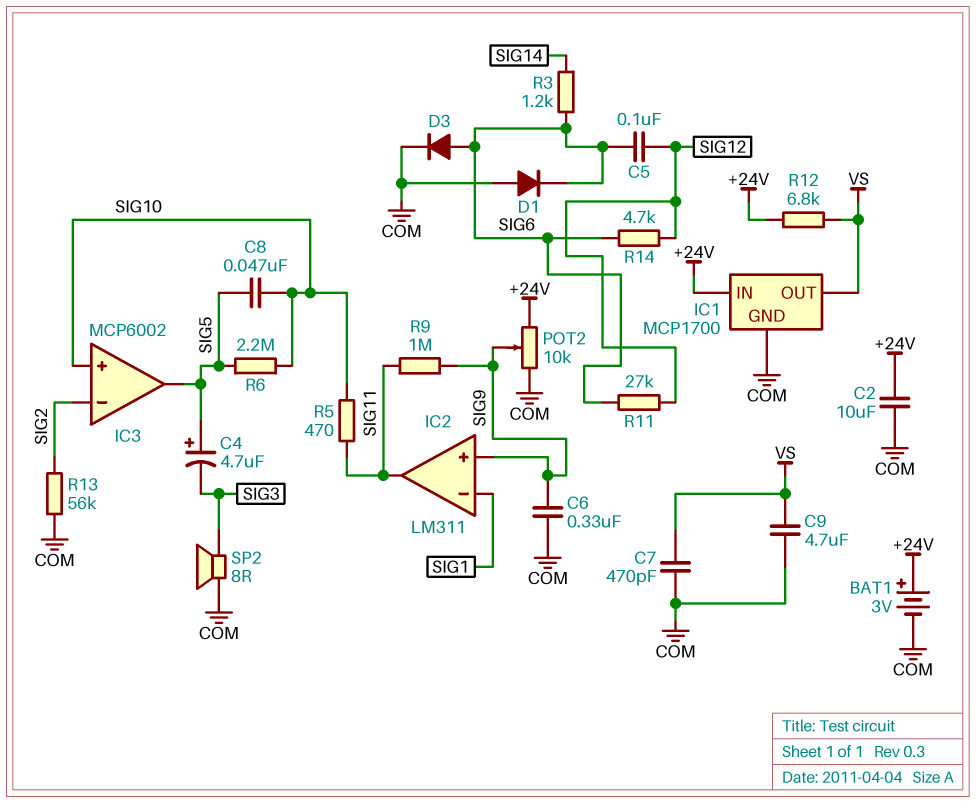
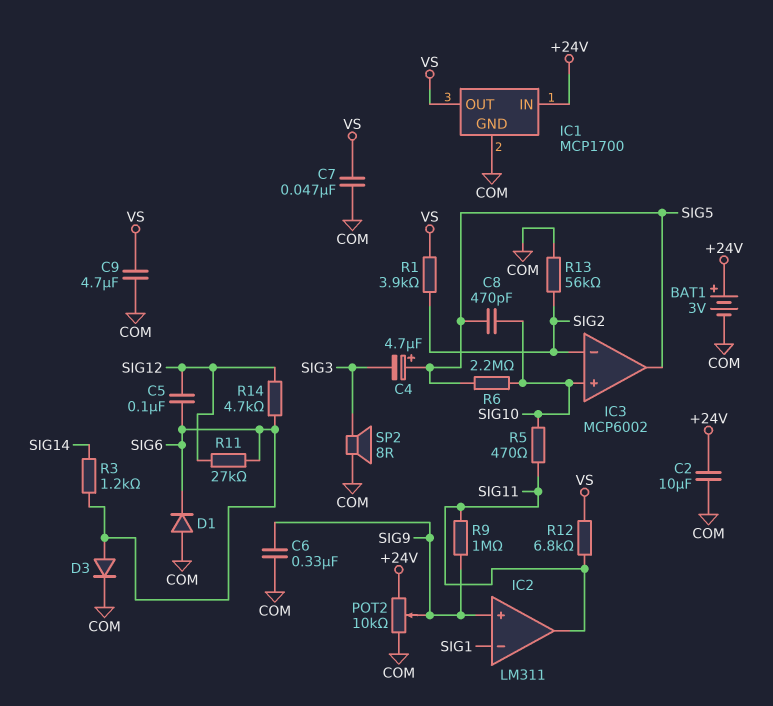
C7: 470pF (COM, VS) -> 47nF (COM, VS)
C8: 47nF (SIG5, SIG10) -> 470pF (SIG5, SIG10)
R1: none -> 3.9k (SIG2, VS)
R12: 6.8k (+24V, VS) -> 6.8k (SIG11, VS)

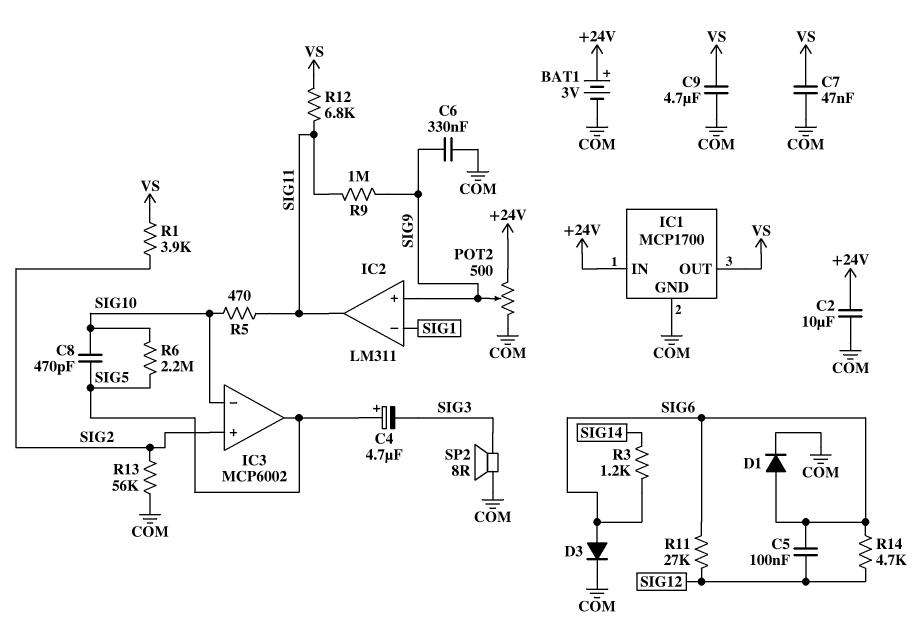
D1: diode (A COM, K SIG6) -> diode (A SIG6, K COM)
IC3 pin in+: SIG10 -> SIG2
IC3 pin in-: SIG2 -> SIG10
POT2: 10k (+24V, COM, wiper SIG9) -> 500 (+24V, COM, wiper SIG9)

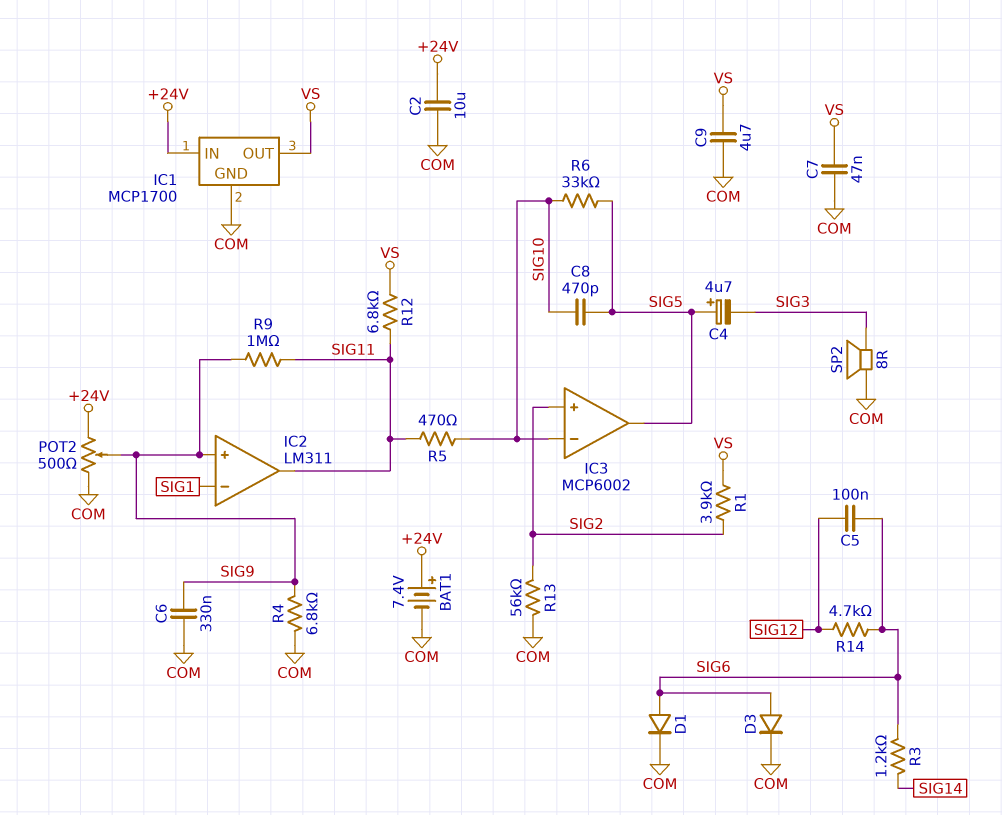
BAT1: 3V (plus +24V, minus COM) -> 7.4V (plus +24V, minus COM)
R4: none -> 6.8k (COM, SIG9)
R6: 2.2M (SIG5, SIG10) -> 33k (SIG5, SIG10)
R11: 27k (SIG6, SIG12) -> none

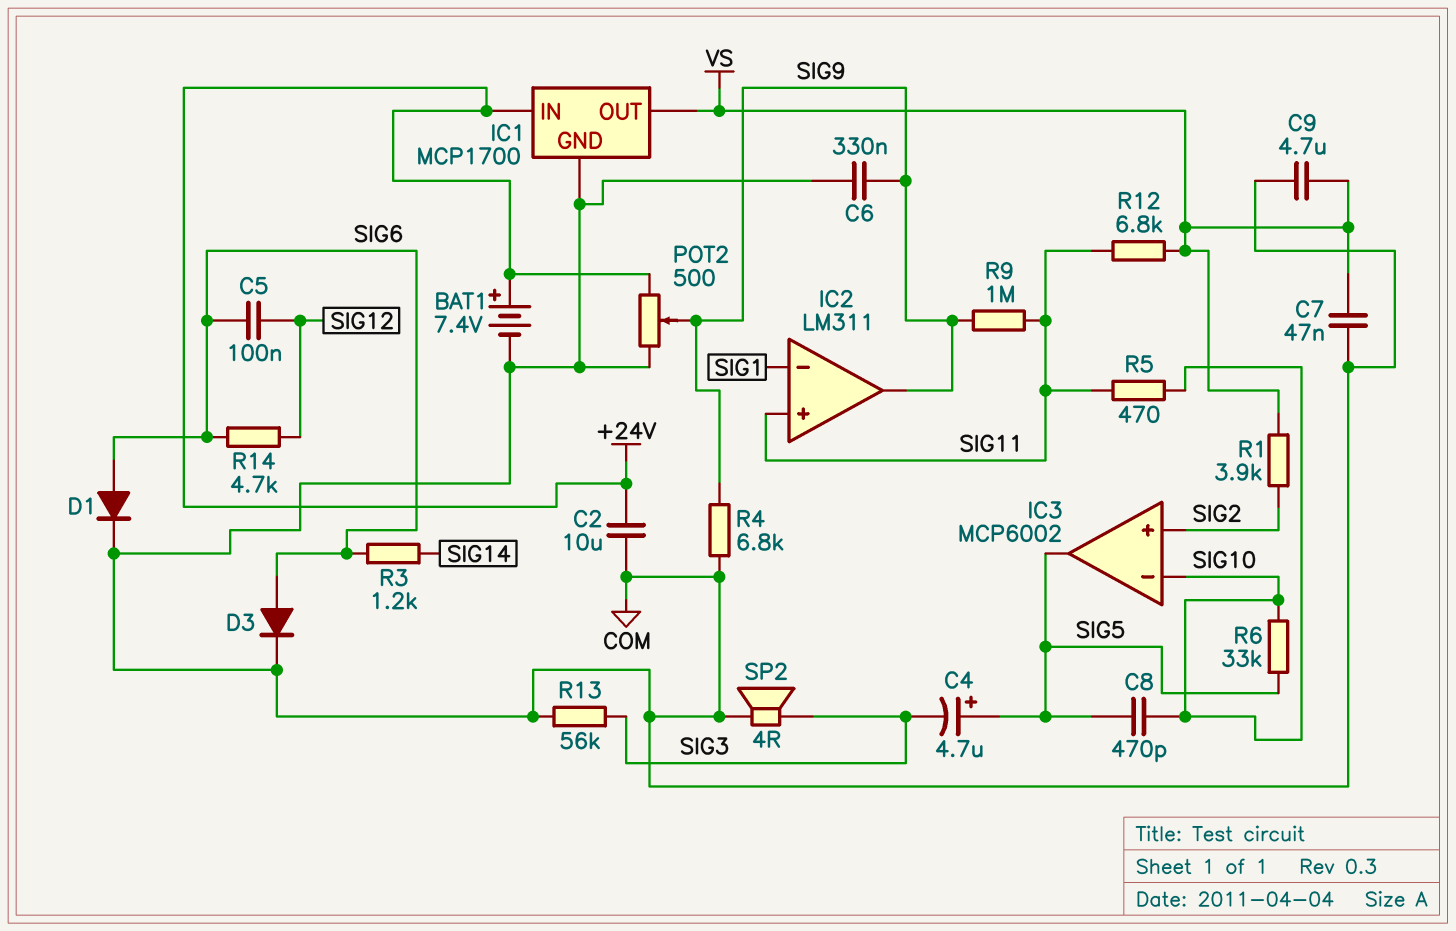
IC2 pin in+: SIG9 -> SIG11
IC2 pin out: SIG11 -> SIG9
R13: 56k (COM, SIG2) -> 56k (COM, SIG3)
SP2: speaker 8R (COM, SIG3) -> speaker 4R (COM, SIG3)

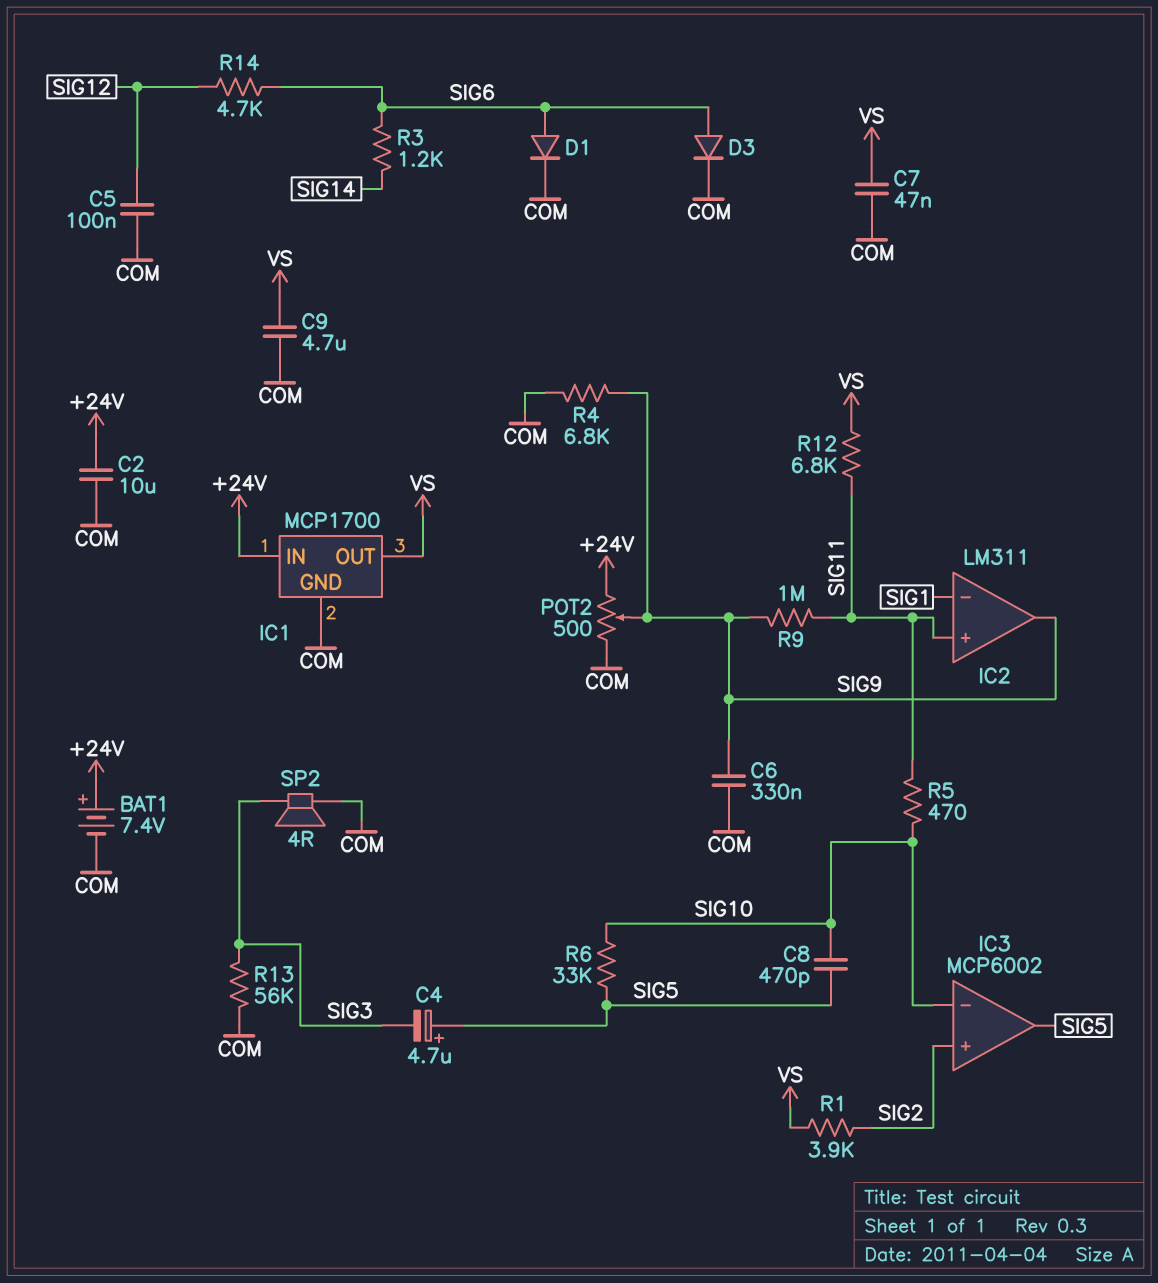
C5: 100nF (SIG6, SIG12) -> 100nF (COM, SIG12)

